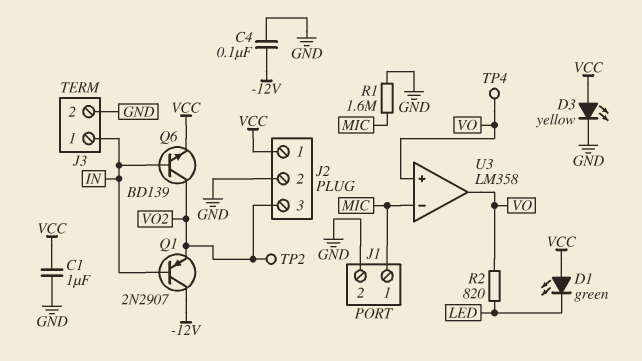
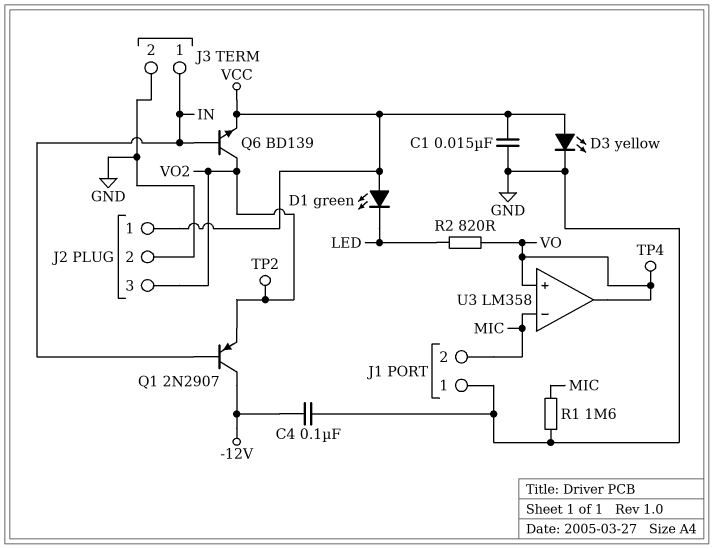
C1: 1uF (GND, VCC) -> 15nF (GND, VCC)
J1 pin 1: MIC -> GND
J1 pin 2: GND -> MIC

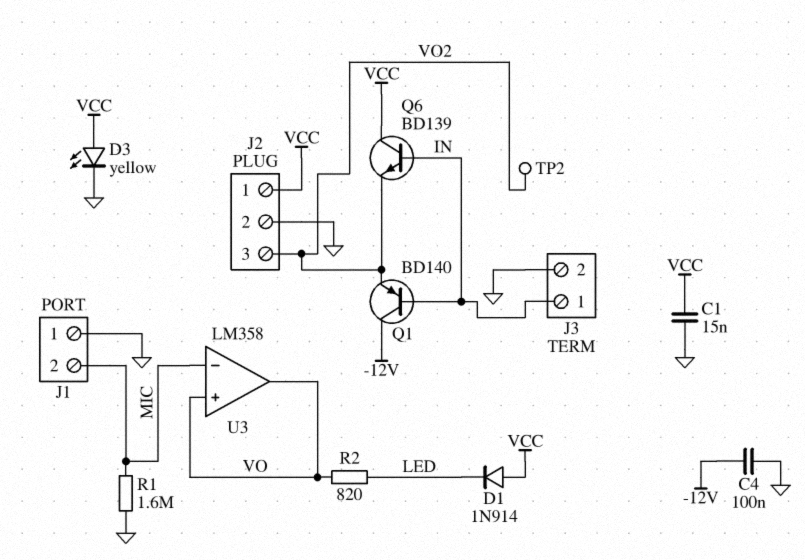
D1: LED green (A VCC, K LED) -> diode 1N914 (A VCC, K LED)
Q1: PNP 2N2907 (B IN, C -12V, E VO2) -> PNP BD140 (B IN, C -12V, E VO2)
Q6: NPN BD139 (B IN, C VO2, E VCC) -> NPN BD139 (B IN, C VCC, E VO2)
TP4: test point (VO) -> none

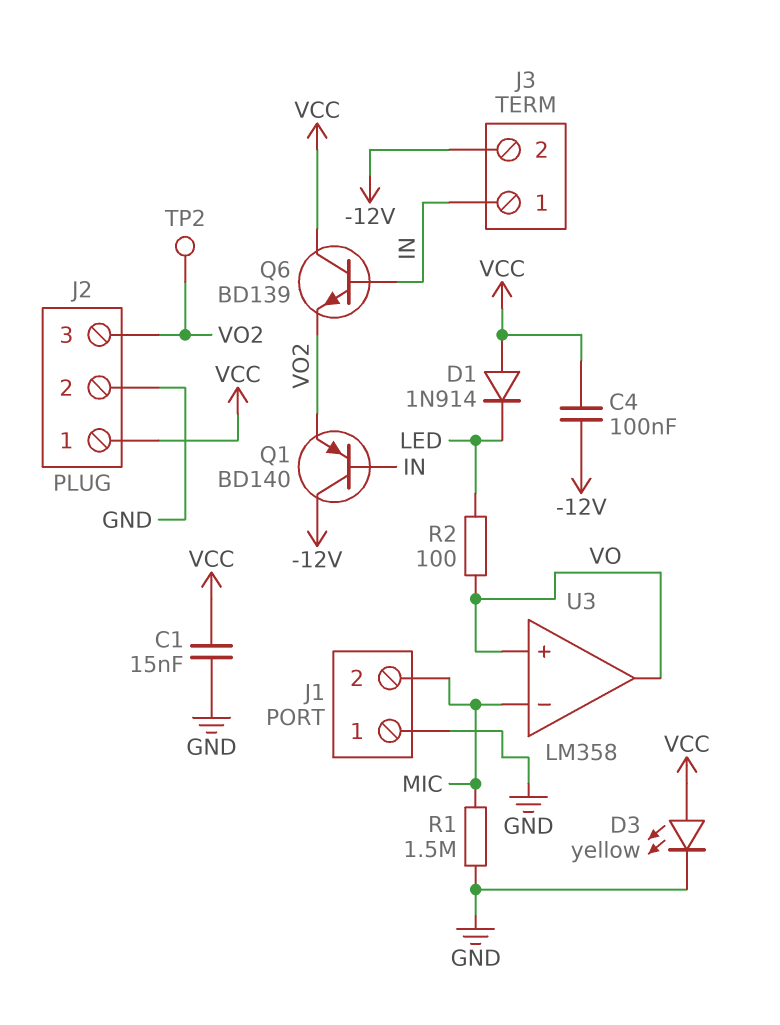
C4: 100nF (-12V, GND) -> 100nF (-12V, VCC)
J3 pin 2: GND -> -12V
R1: 1.6M (GND, MIC) -> 1.5M (GND, MIC)
R2: 820 (LED, VO) -> 100 (LED, VO)

